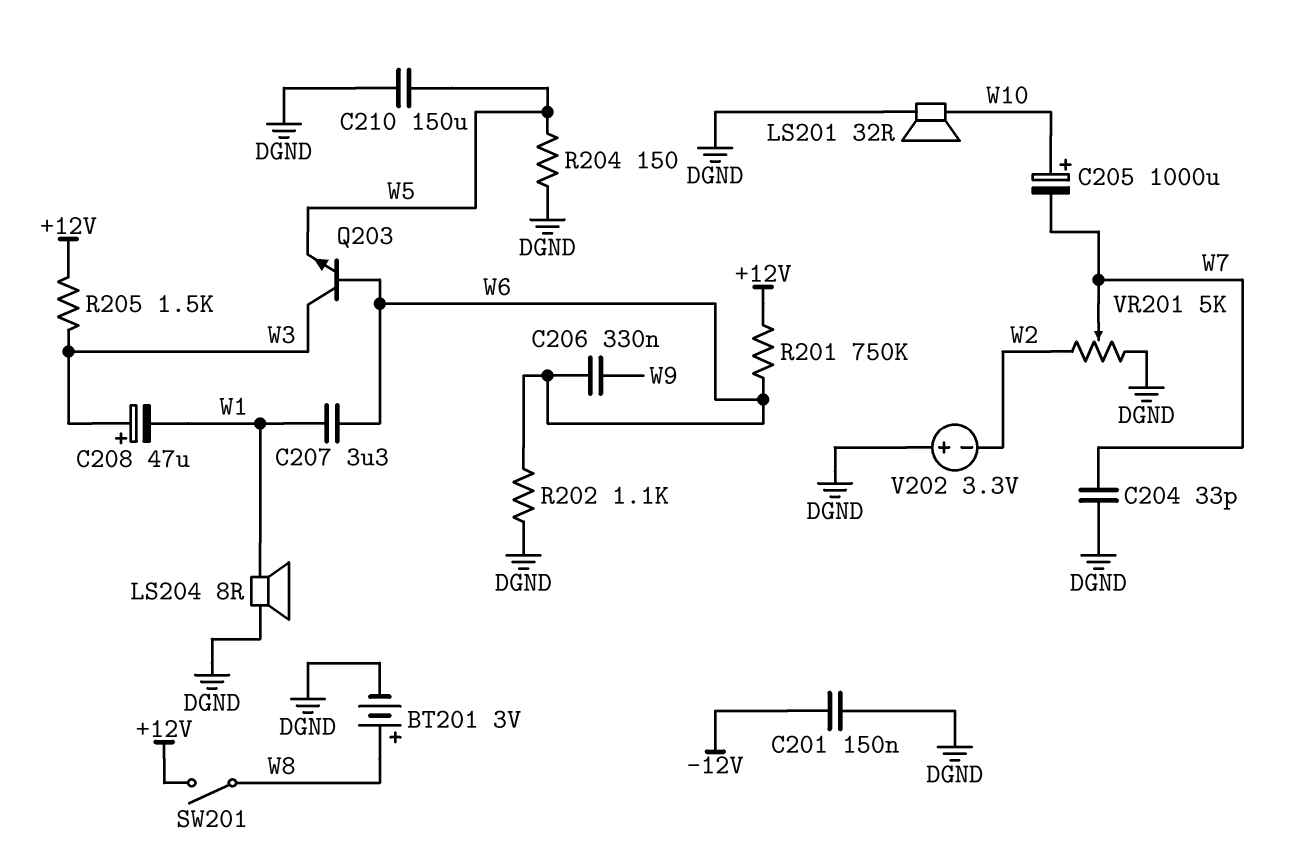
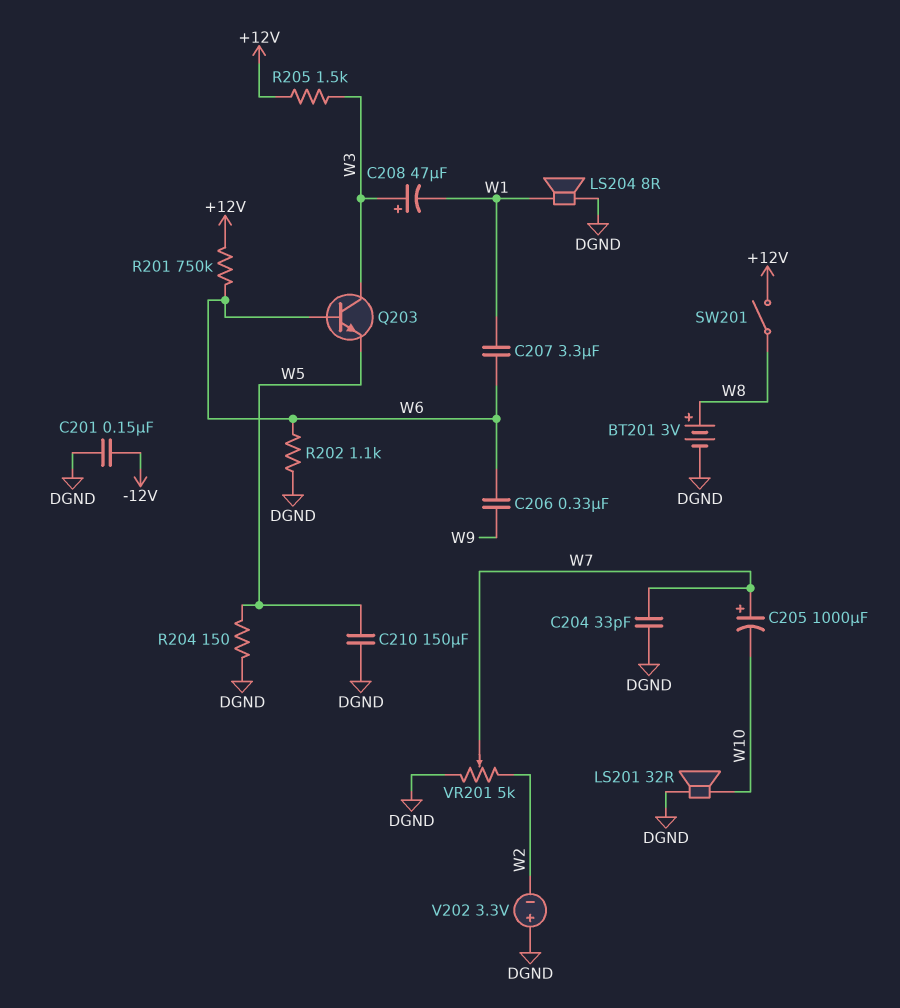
C205: 1000uF (plus W10, minus W7) -> 1000uF (plus W7, minus W10)

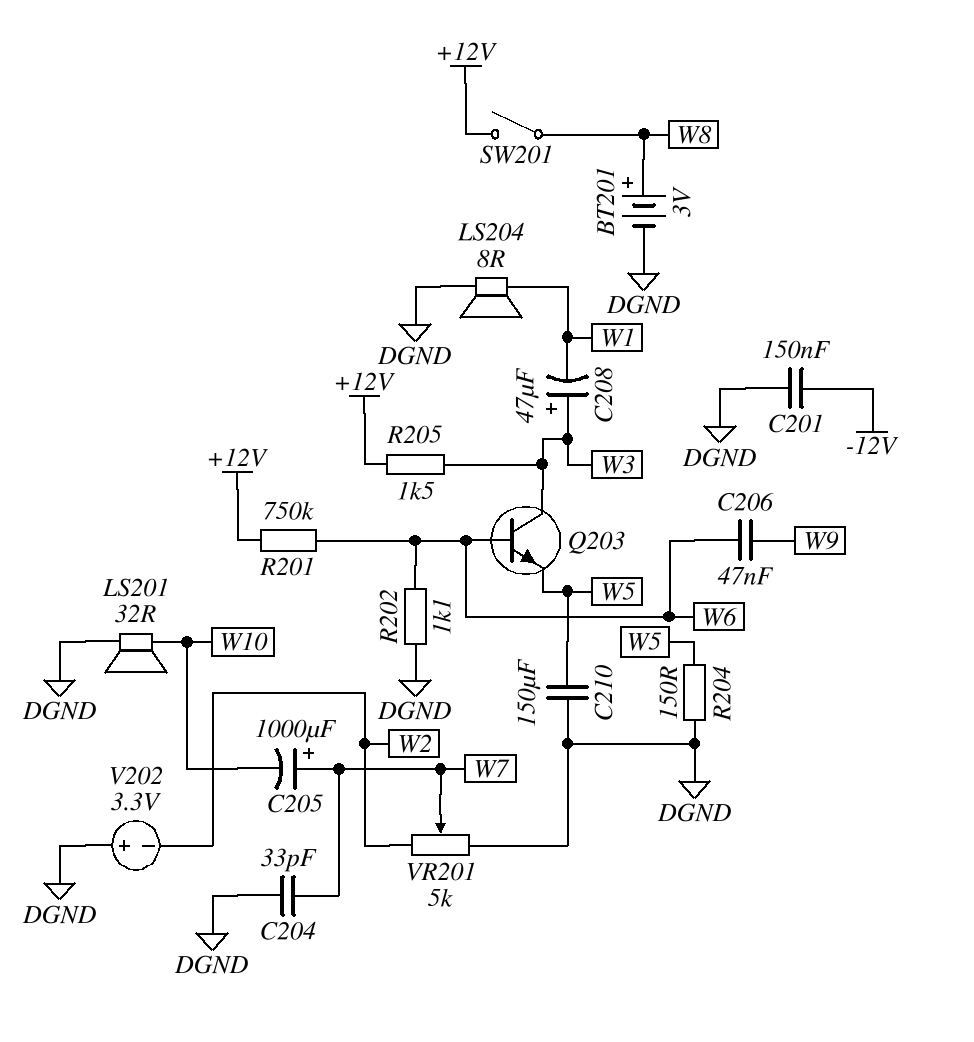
C206: 330nF (W6, W9) -> 47nF (W6, W9)
C207: 3.3uF (W1, W6) -> none

